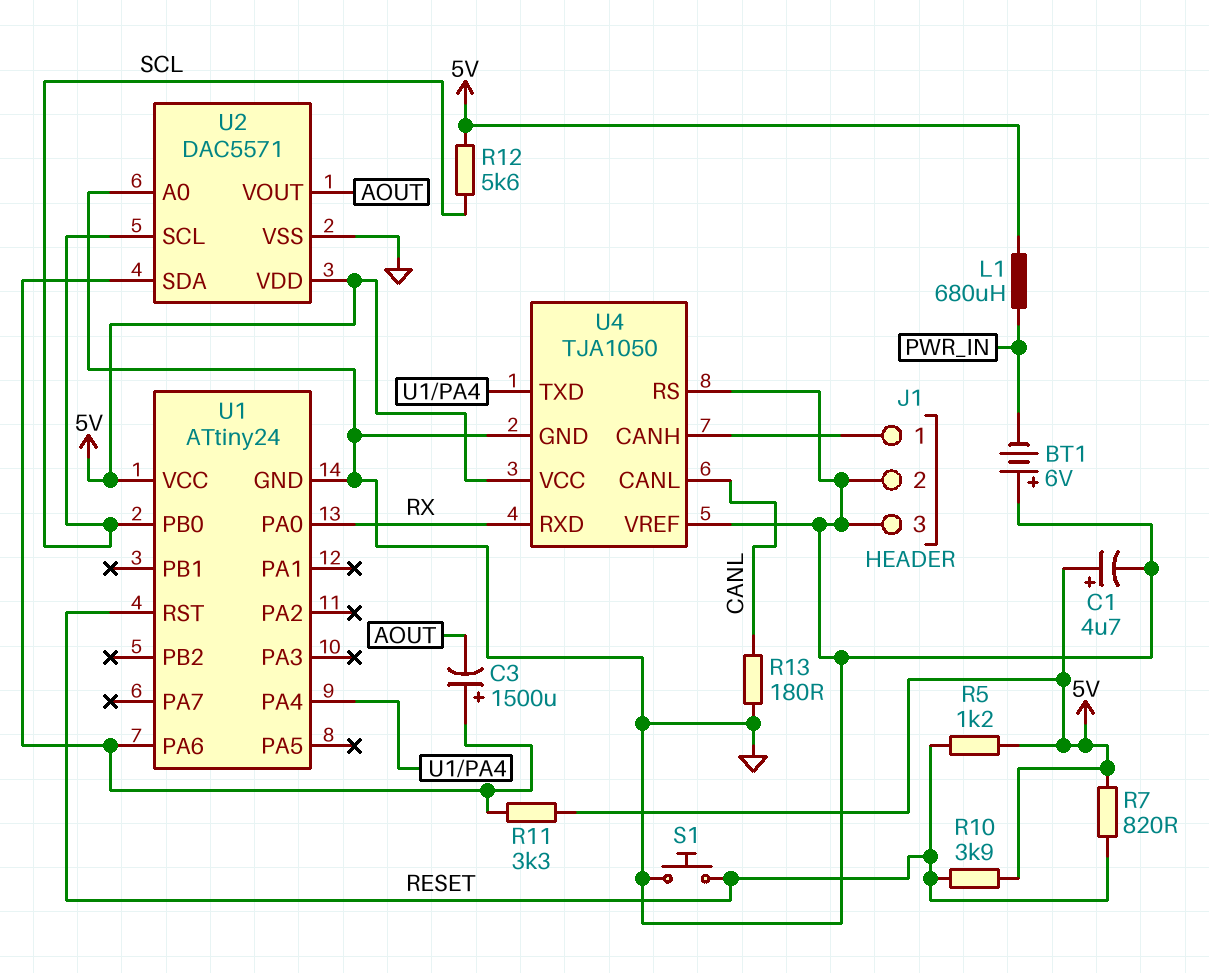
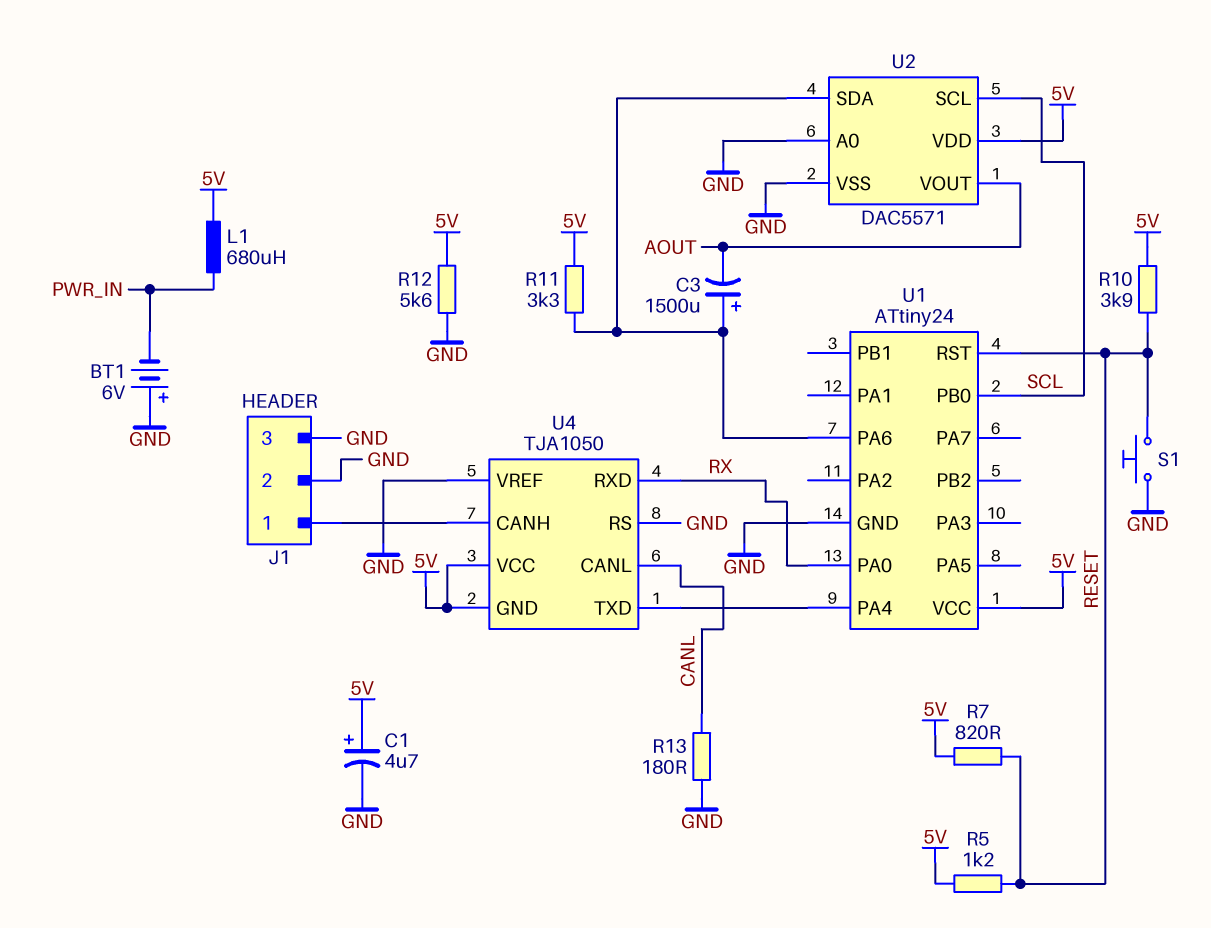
R12: 5.6k (5V, SCL) -> 5.6k (5V, GND)
U4 pin GND: GND -> 5V

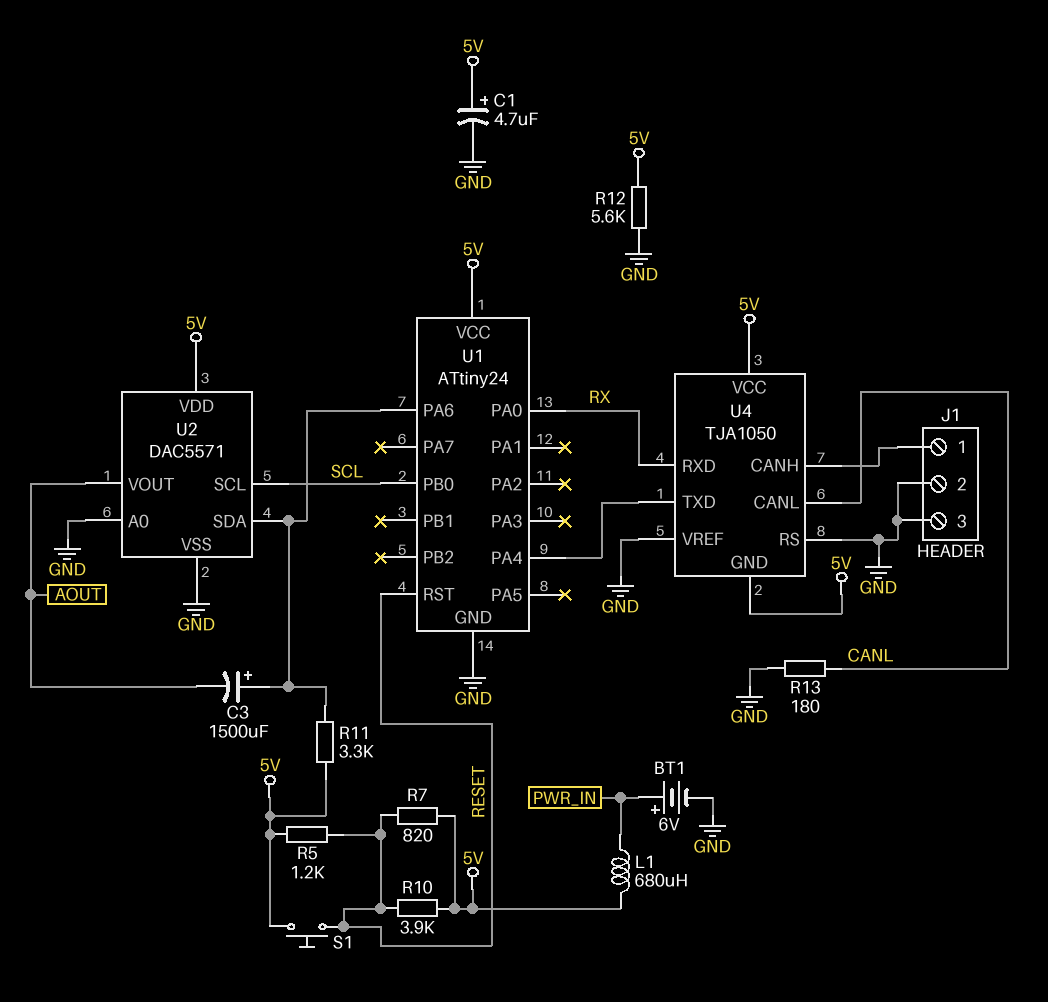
BT1: 6V (plus GND, minus PWR_IN) -> 6V (plus PWR_IN, minus GND)
S1: button (GND, RESET) -> button (5V, RESET)

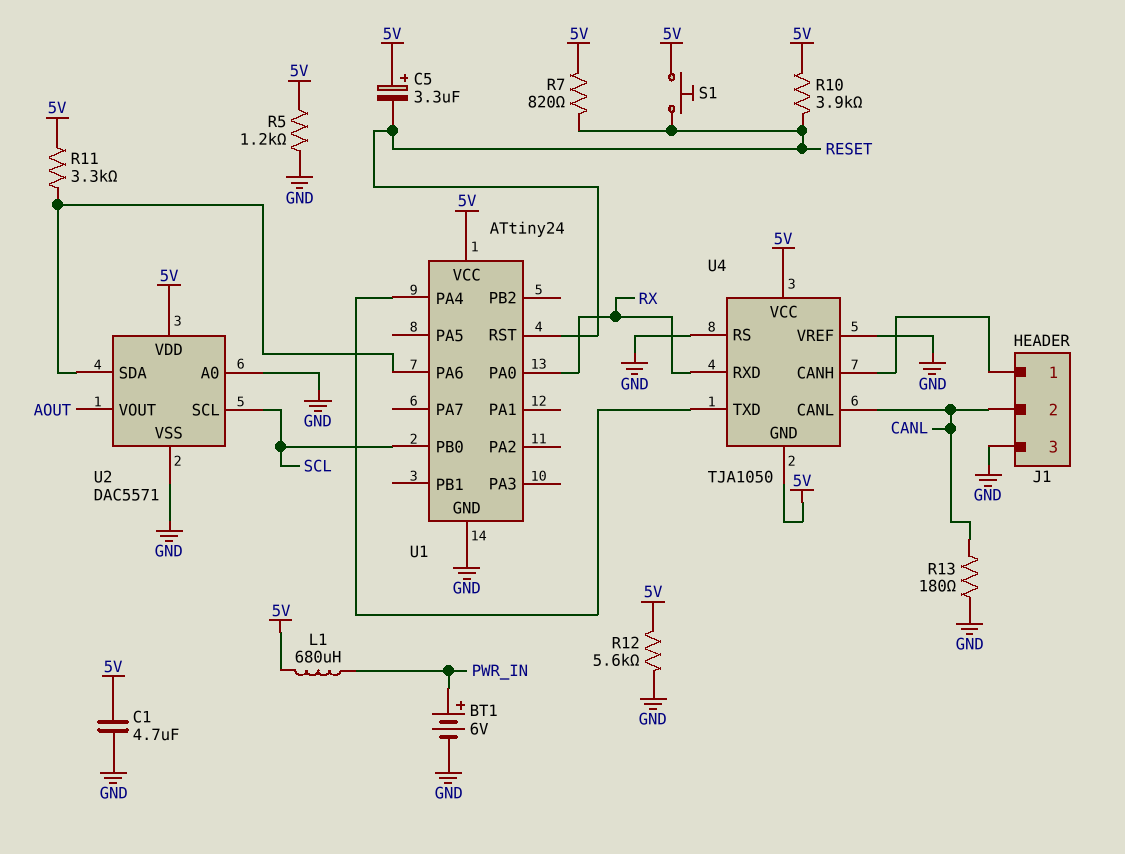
C1: 4.7uF (plus 5V, minus GND) -> 4.7uF (5V, GND)
C3: 1500uF (plus U1/PA6, minus AOUT) -> none
C5: none -> 3.3uF (plus 5V, minus RESET)
J1 pin 2: GND -> CANL
R5: 1.2k (5V, RESET) -> 1.2k (5V, GND)

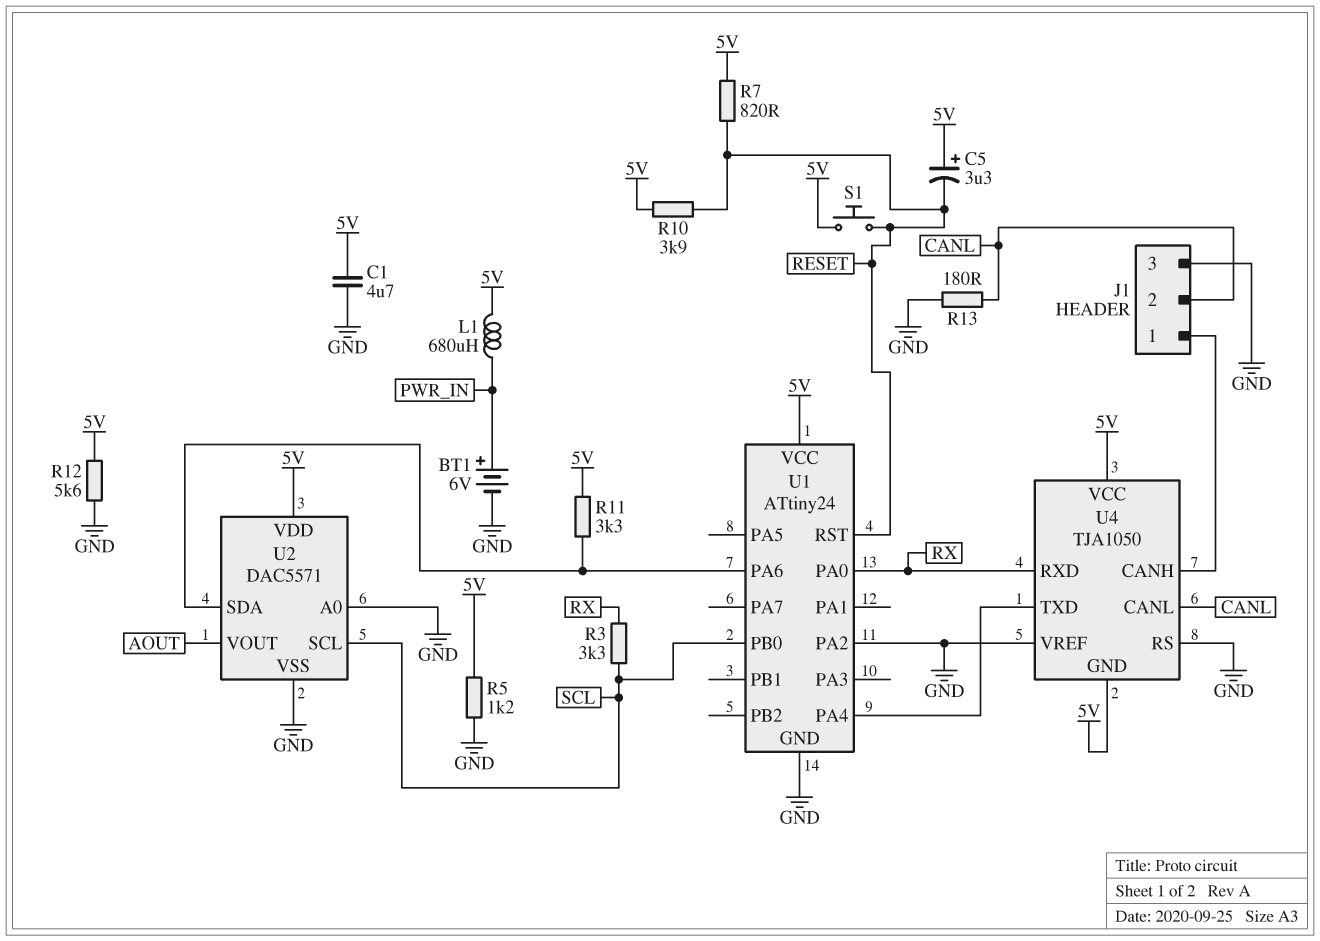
R3: none -> 3.3k (RX, SCL)
U1 pin PA2: none -> GND

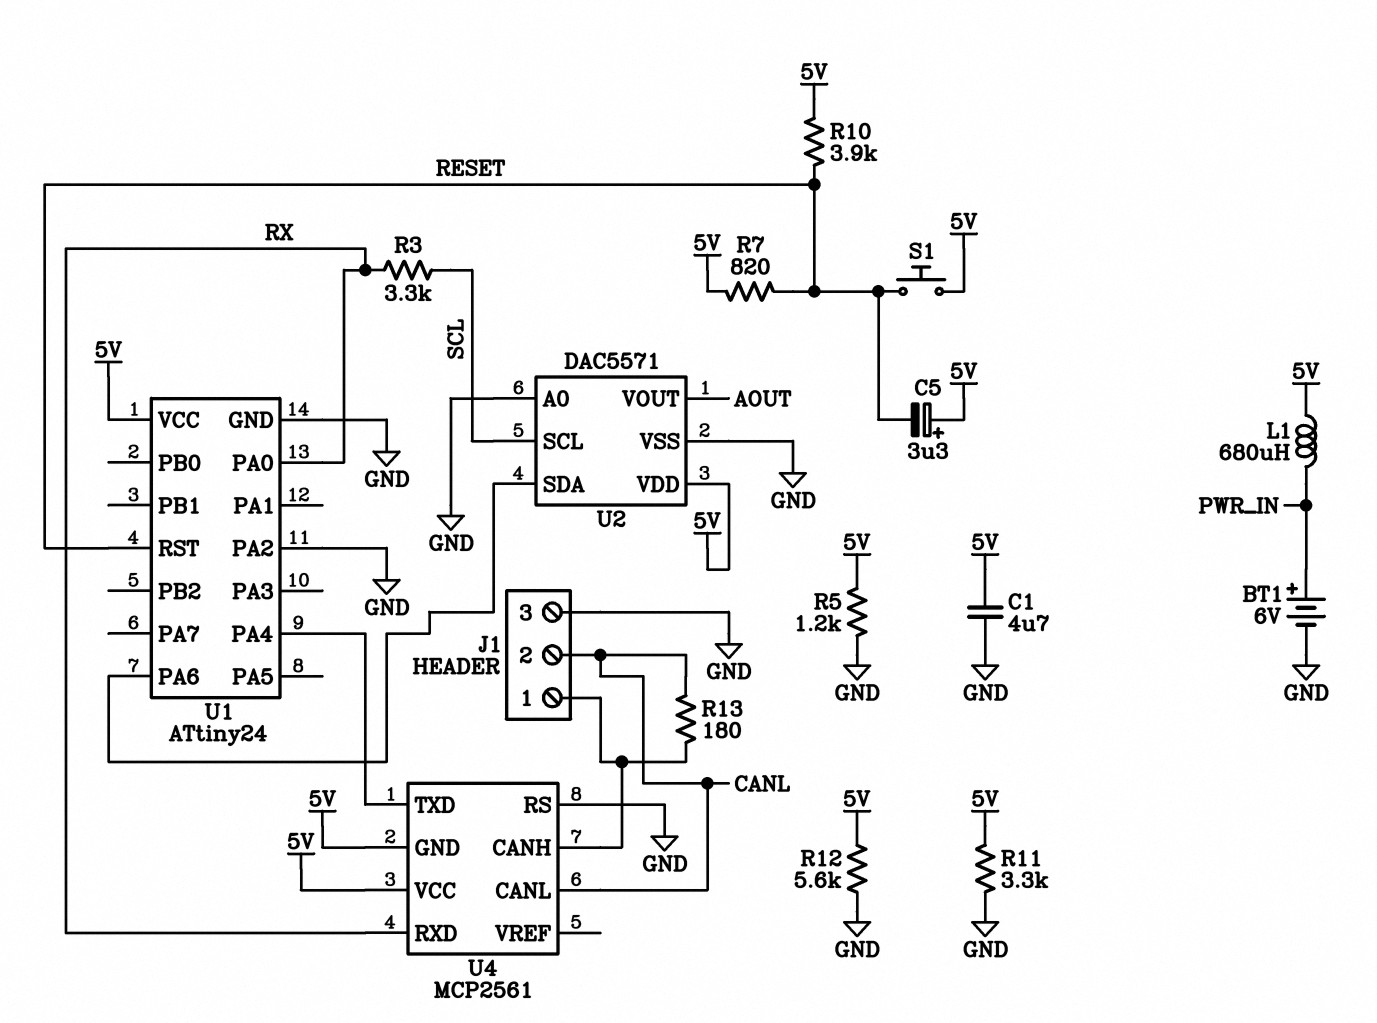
R11: 3.3k (5V, U1/PA6) -> 3.3k (5V, GND)
R13: 180 (CANL, GND) -> 180 (CANL, J1/1)
U1 pin PB0: SCL -> none
U4: TJA1050 -> MCP2561
U4 pin VREF: GND -> none

